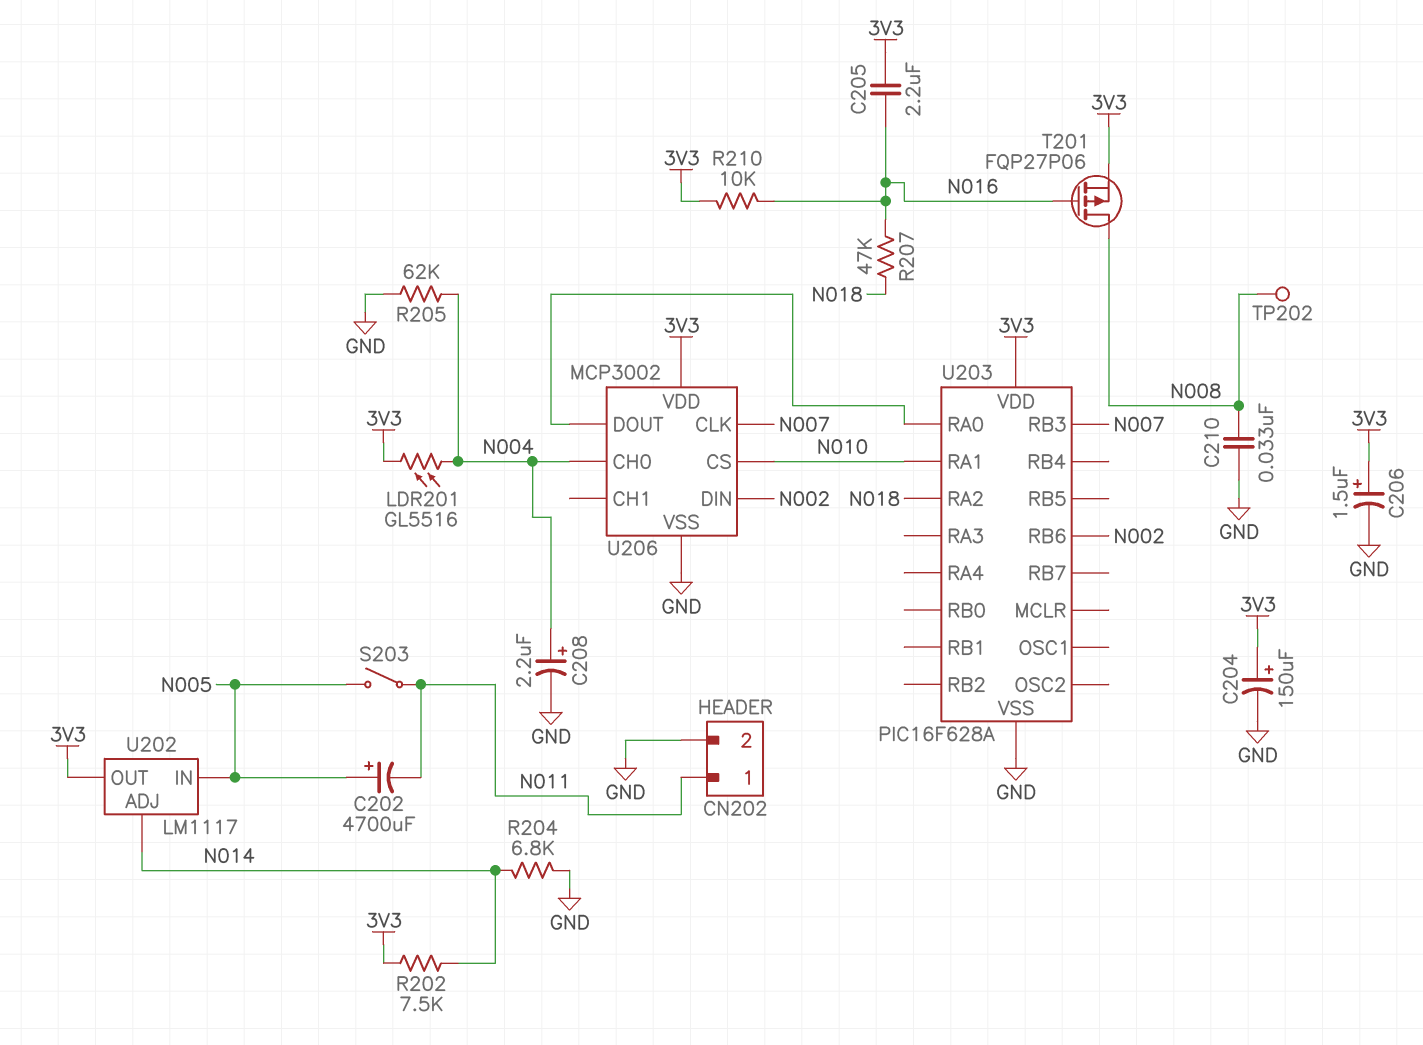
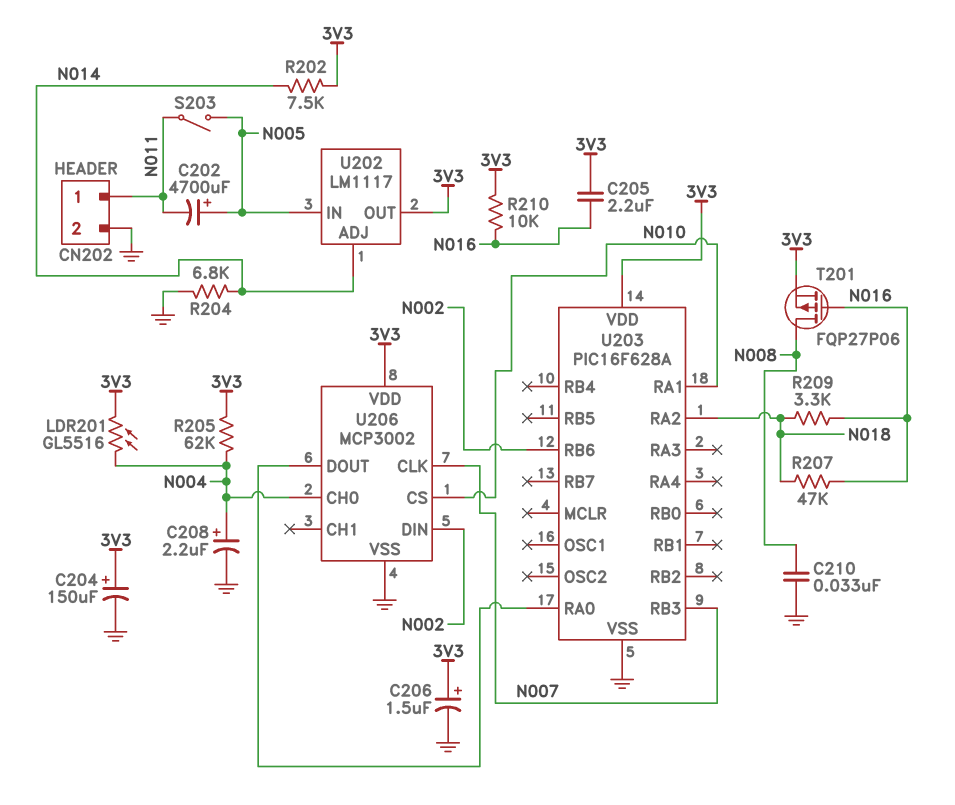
R205: 62k (GND, N004) -> 62k (3V3, N004)
R209: none -> 3.3k (N016, N018)
TP202: test point (N008) -> none

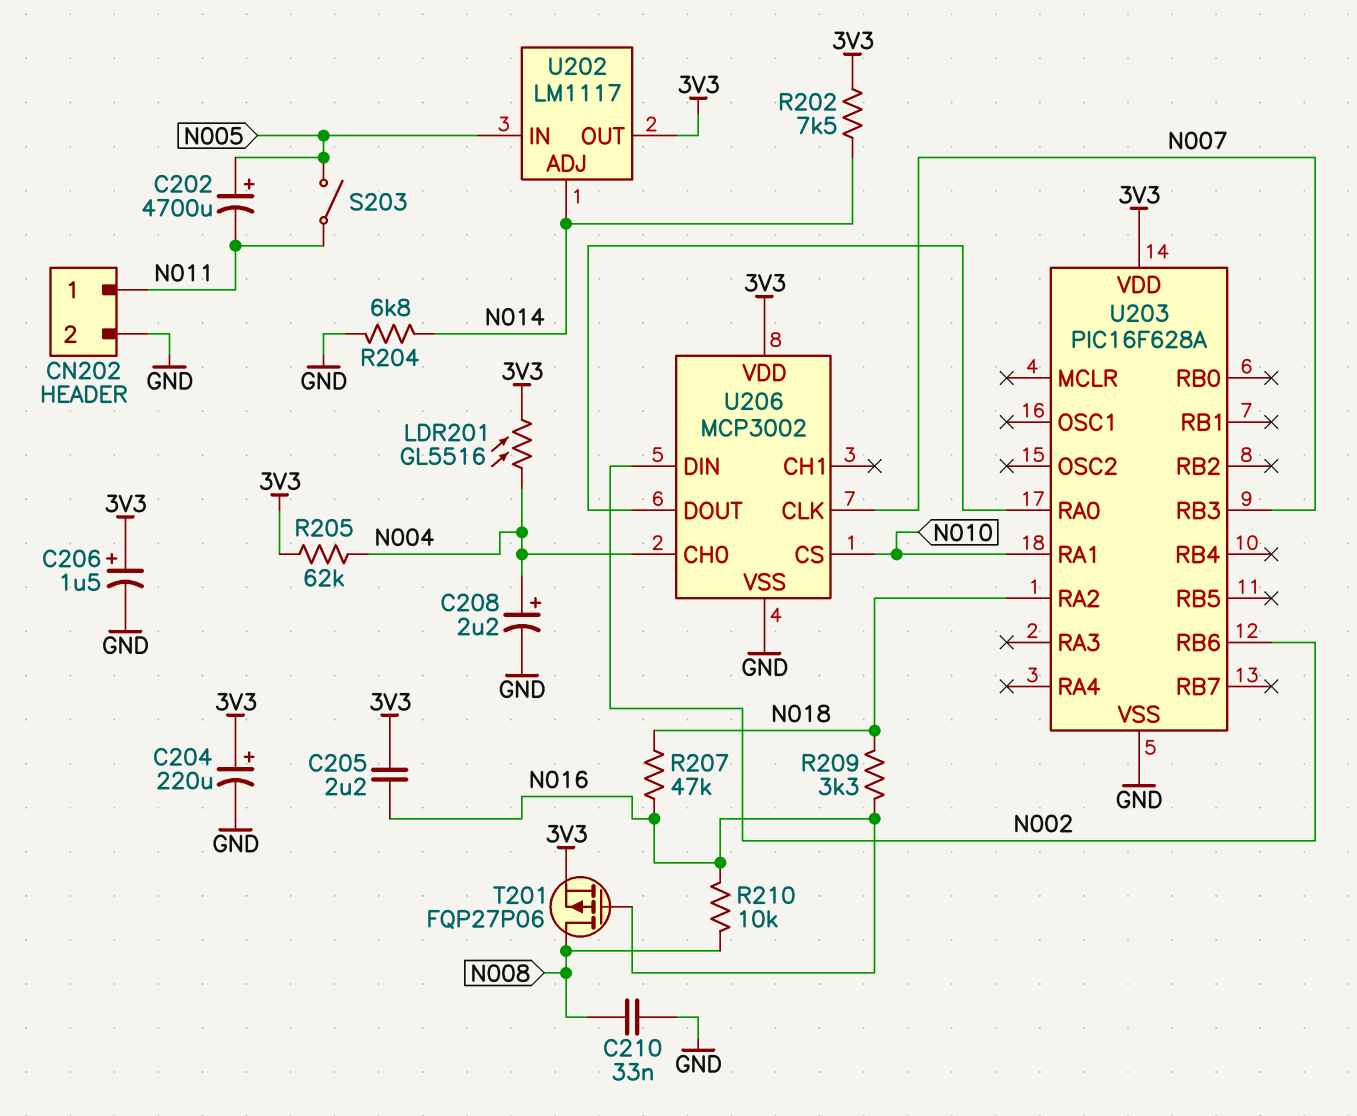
C204: 150uF (plus 3V3, minus GND) -> 220uF (plus 3V3, minus GND)
R210: 10k (3V3, N016) -> 10k (N008, N016)

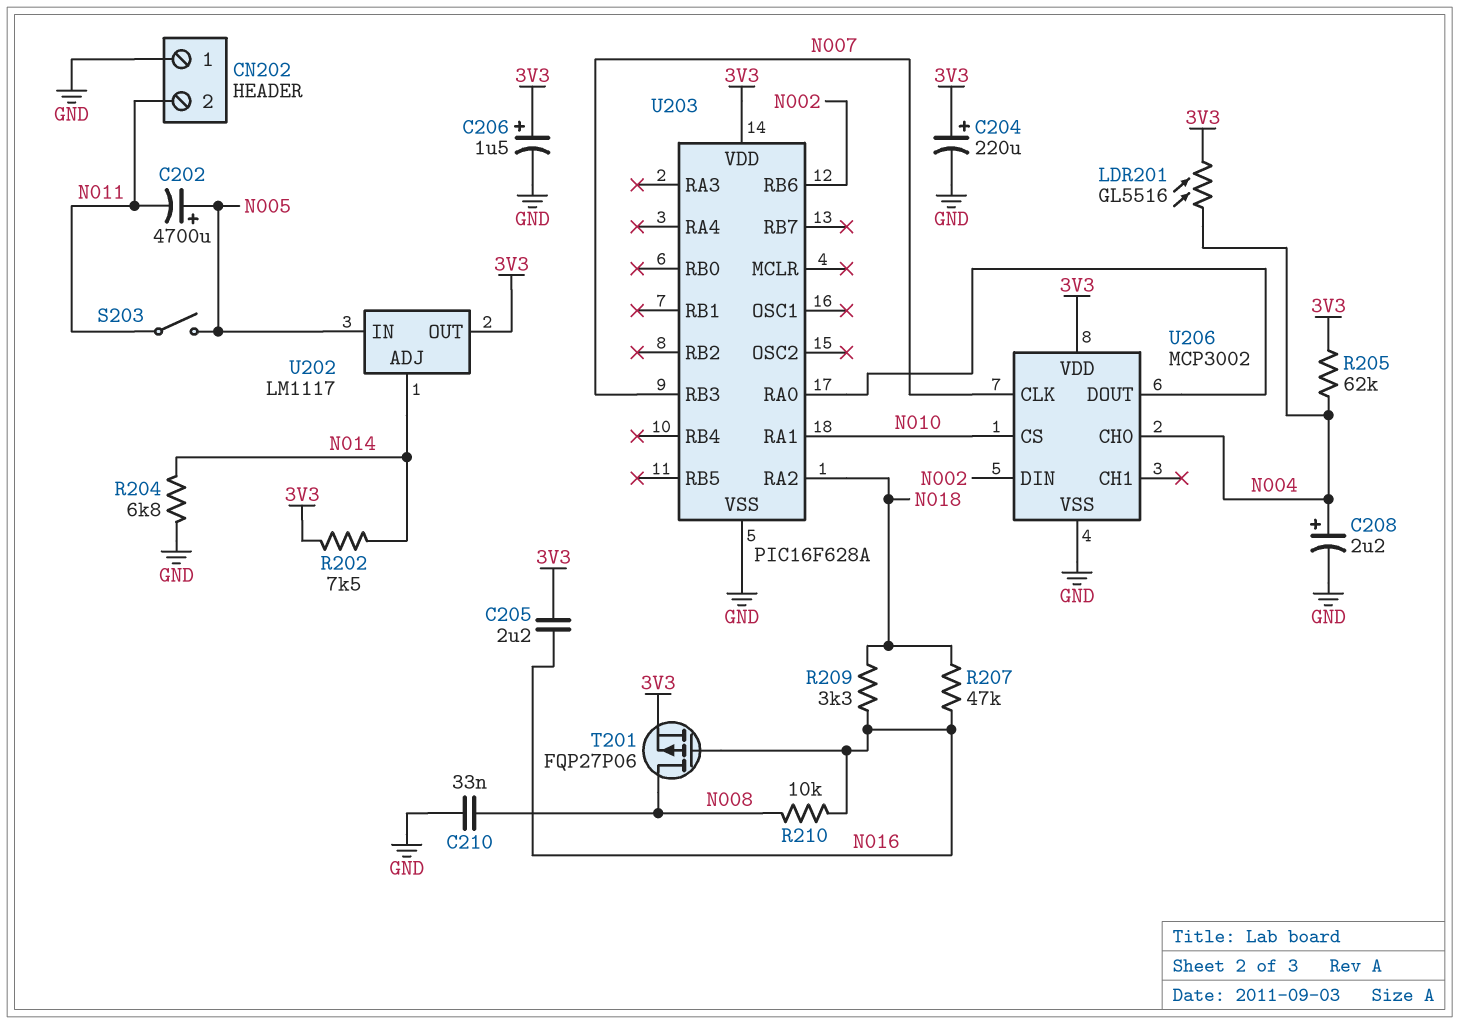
CN202 pin 1: N011 -> GND
CN202 pin 2: GND -> N011

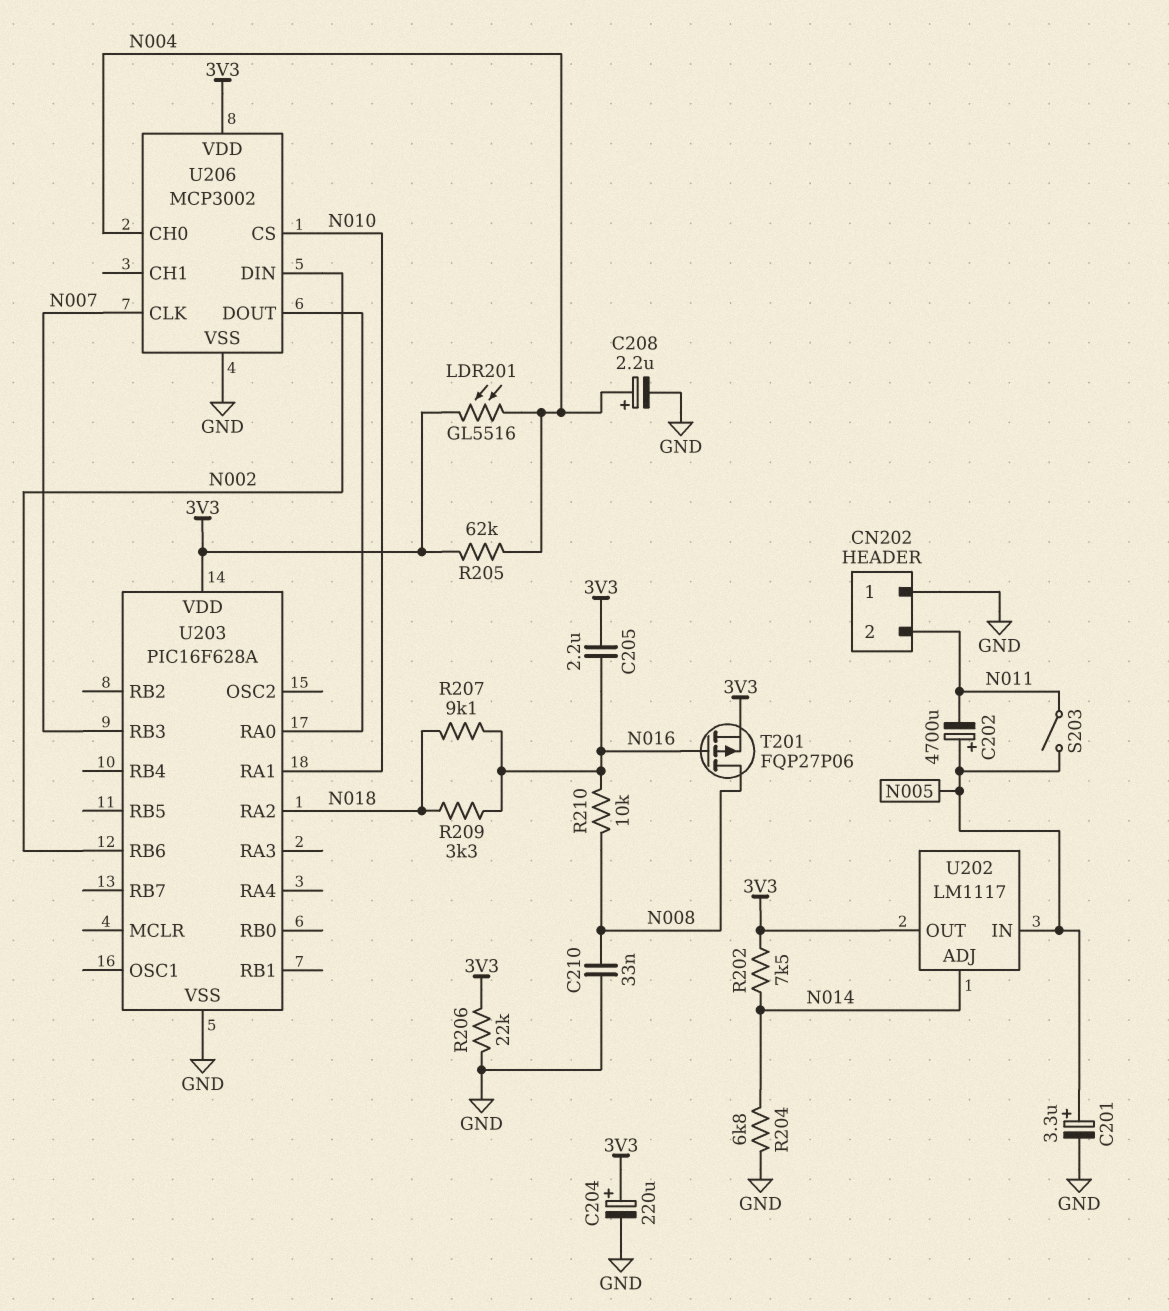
C201: none -> 3.3uF (plus N005, minus GND)
C206: 1.5uF (plus 3V3, minus GND) -> none
R206: none -> 22k (3V3, GND)
R207: 47k (N016, N018) -> 9.1k (N016, N018)

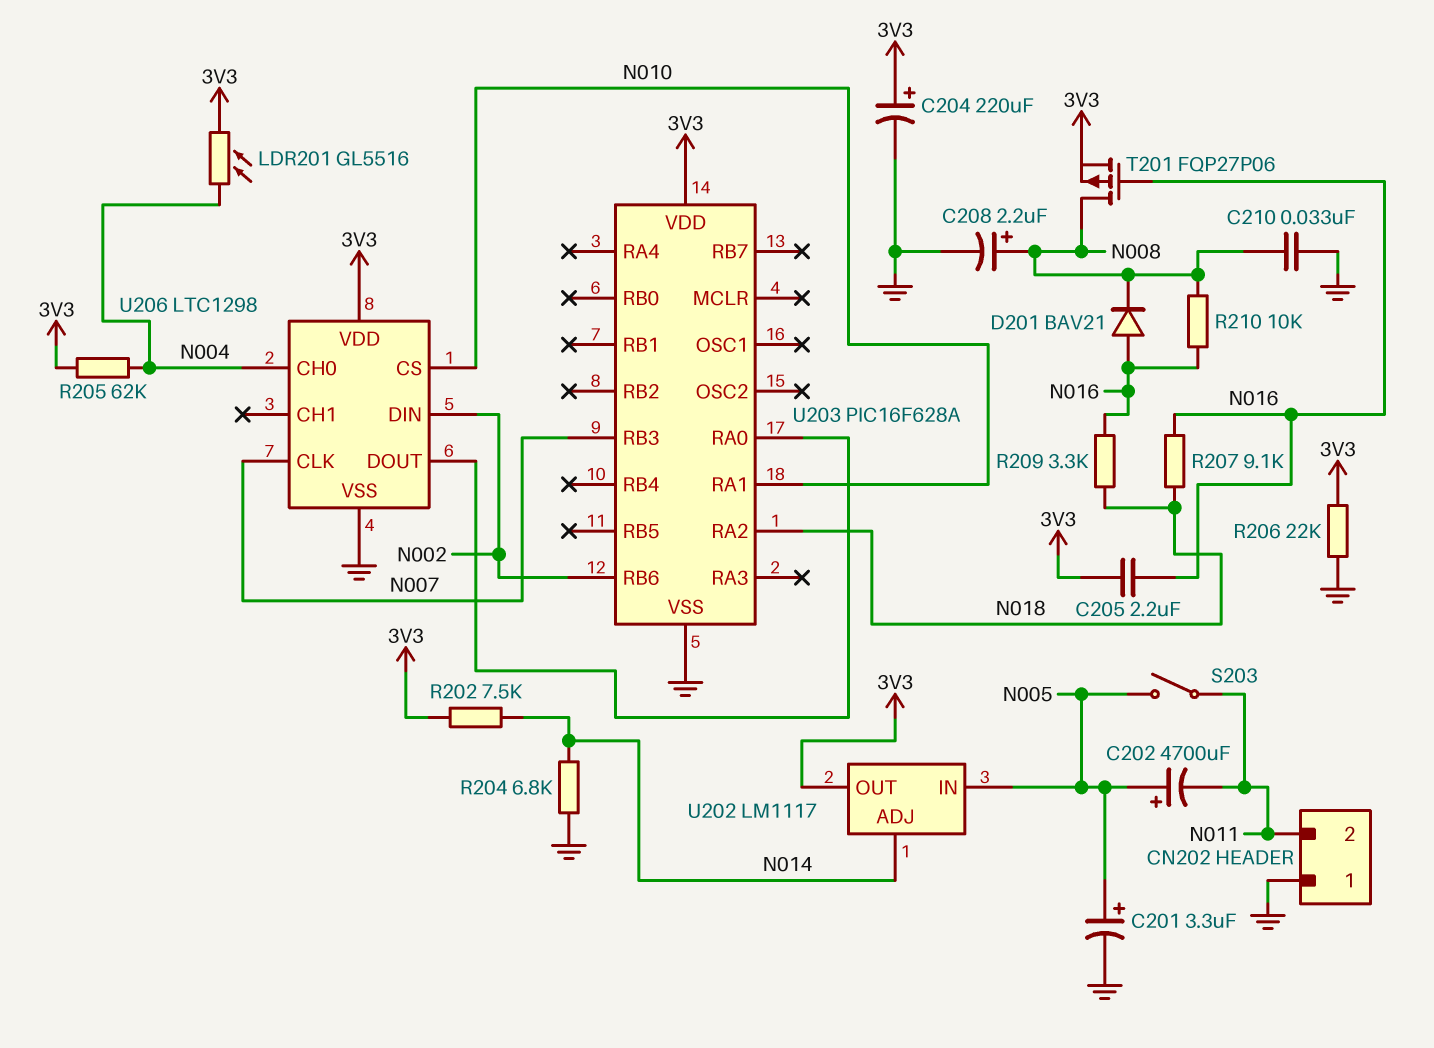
C208: 2.2uF (plus N004, minus GND) -> 2.2uF (plus N008, minus GND)
D201: none -> diode BAV21 (A N016, K N008)
U206: MCP3002 -> LTC1298

